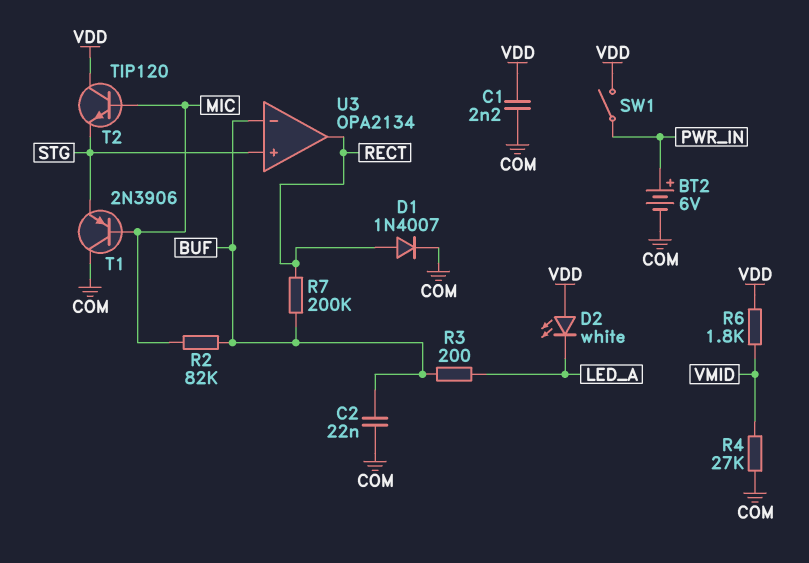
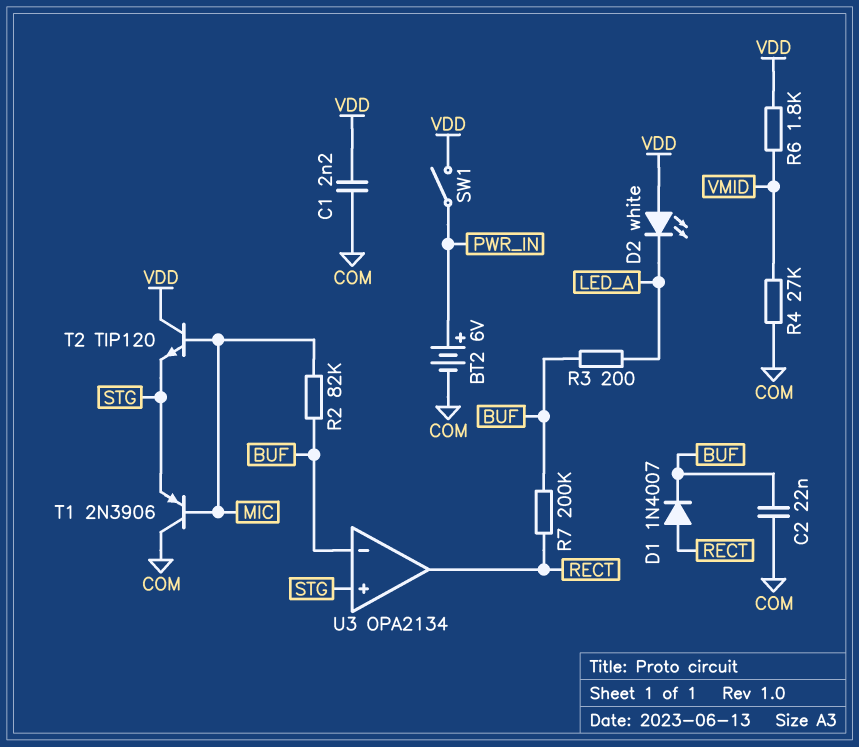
D1: diode 1N4007 (A RECT, K COM) -> diode 1N4007 (A RECT, K BUF)

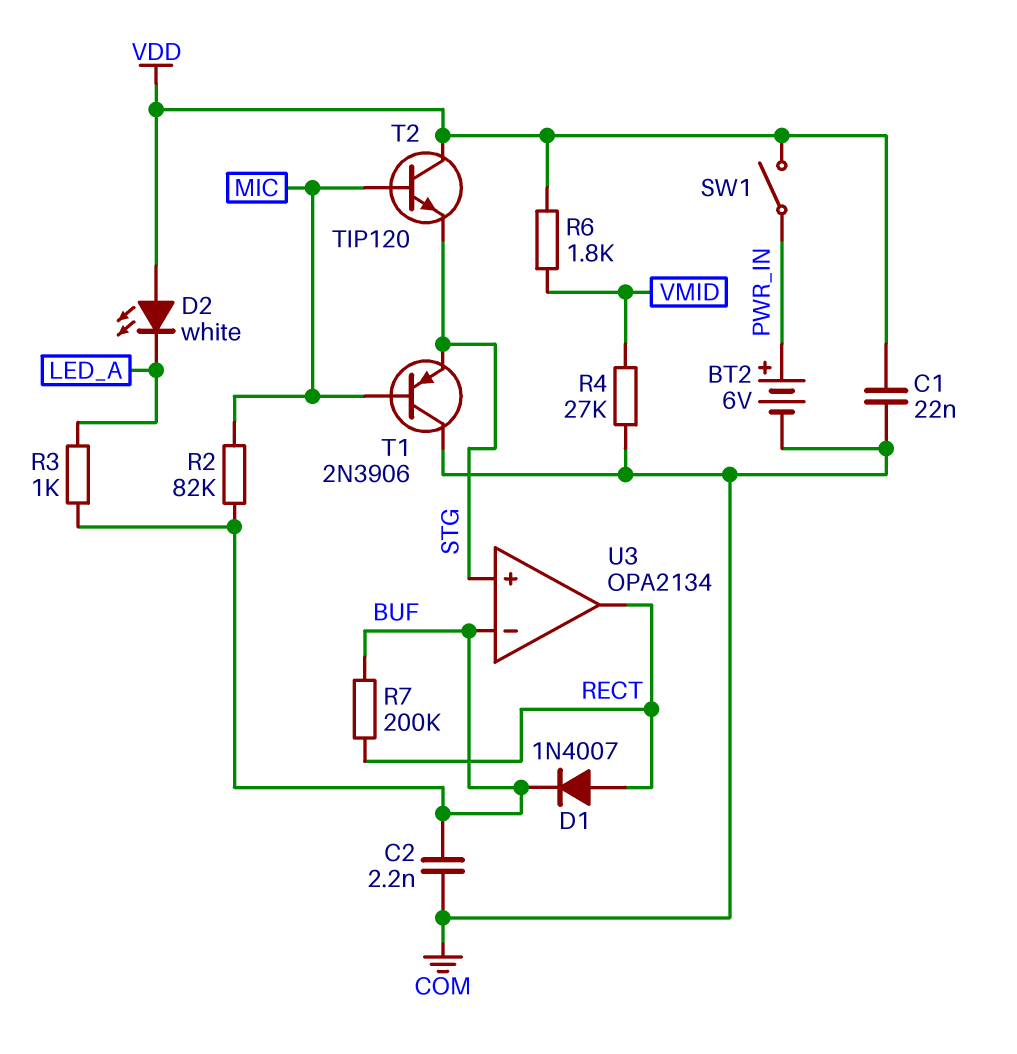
C1: 2.2nF (COM, VDD) -> 22nF (COM, VDD)
C2: 22nF (BUF, COM) -> 2.2nF (BUF, COM)
R3: 200 (BUF, LED_A) -> 1k (BUF, LED_A)

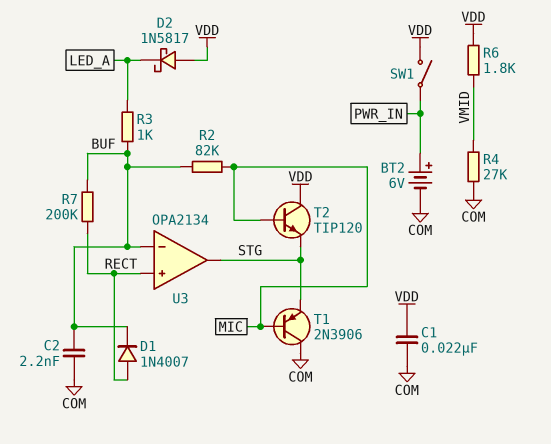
D2: LED white (A VDD, K LED_A) -> schottky 1N5817 (A VDD, K LED_A)
U3 pin in+: STG -> RECT
U3 pin out: RECT -> STG

